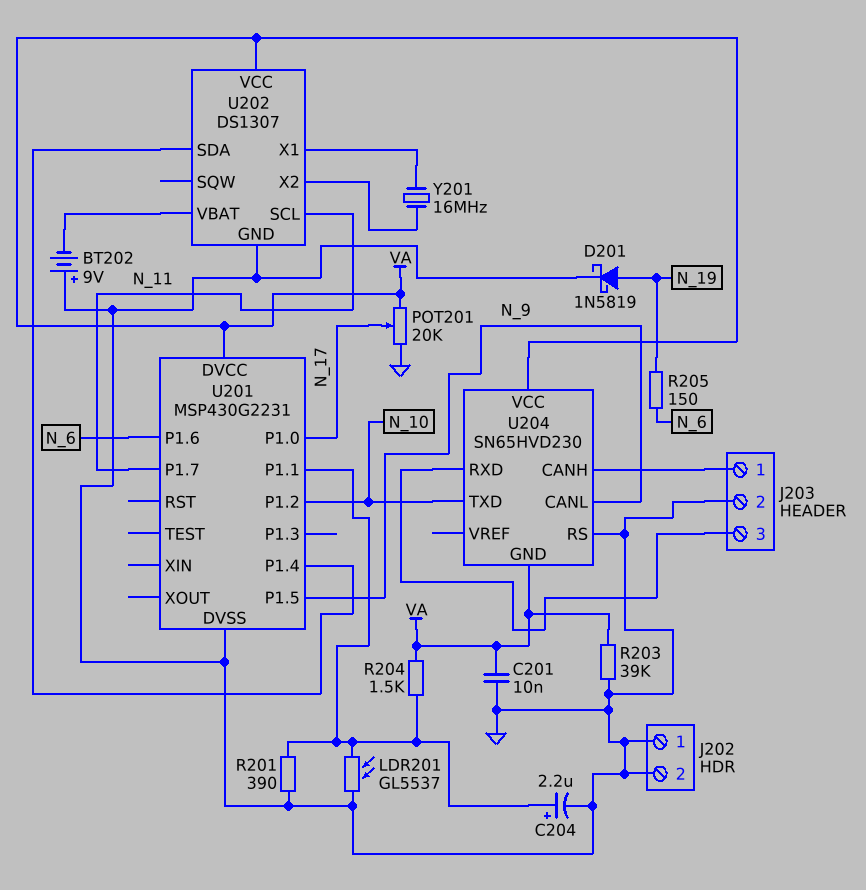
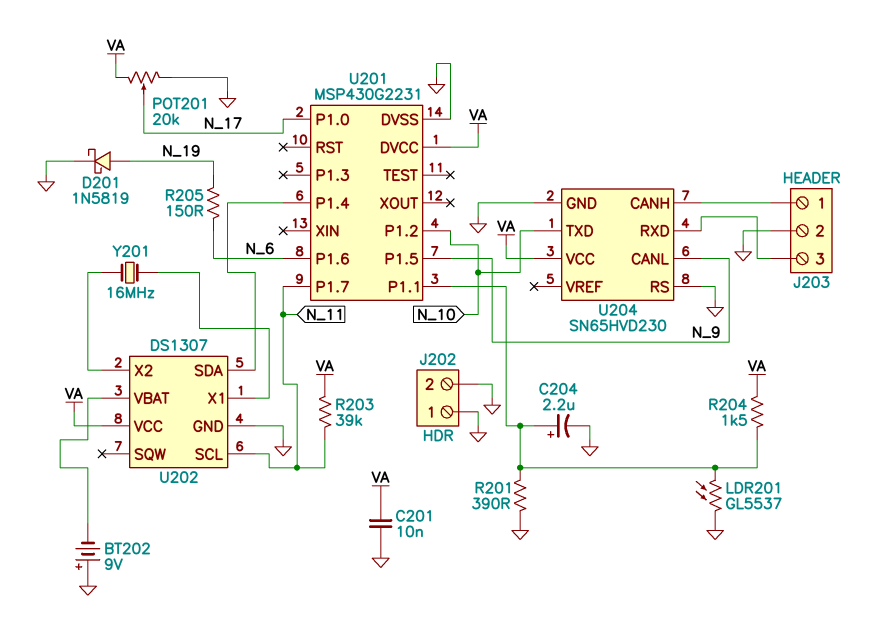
R203: 39k (GND, VA) -> 39k (N_11, VA)
U204 pin GND: VA -> GND

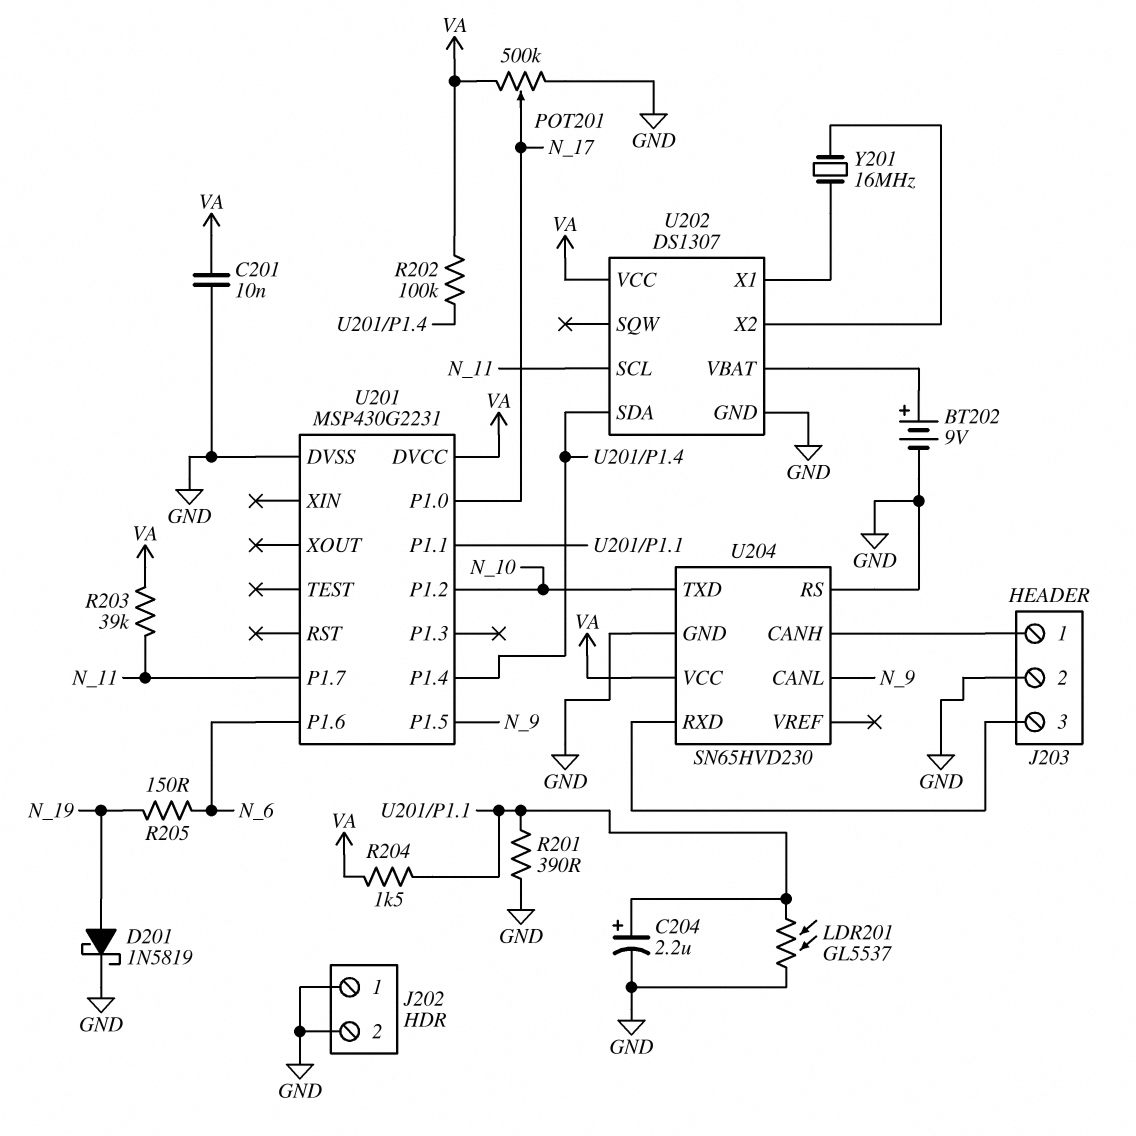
BT202: 9V (plus GND, minus U202/VBAT) -> 9V (plus U202/VBAT, minus GND)
POT201: 20k (GND, VA, wiper N_17) -> 500k (GND, VA, wiper N_17)
R202: none -> 100k (U201/P1.4, VA)

